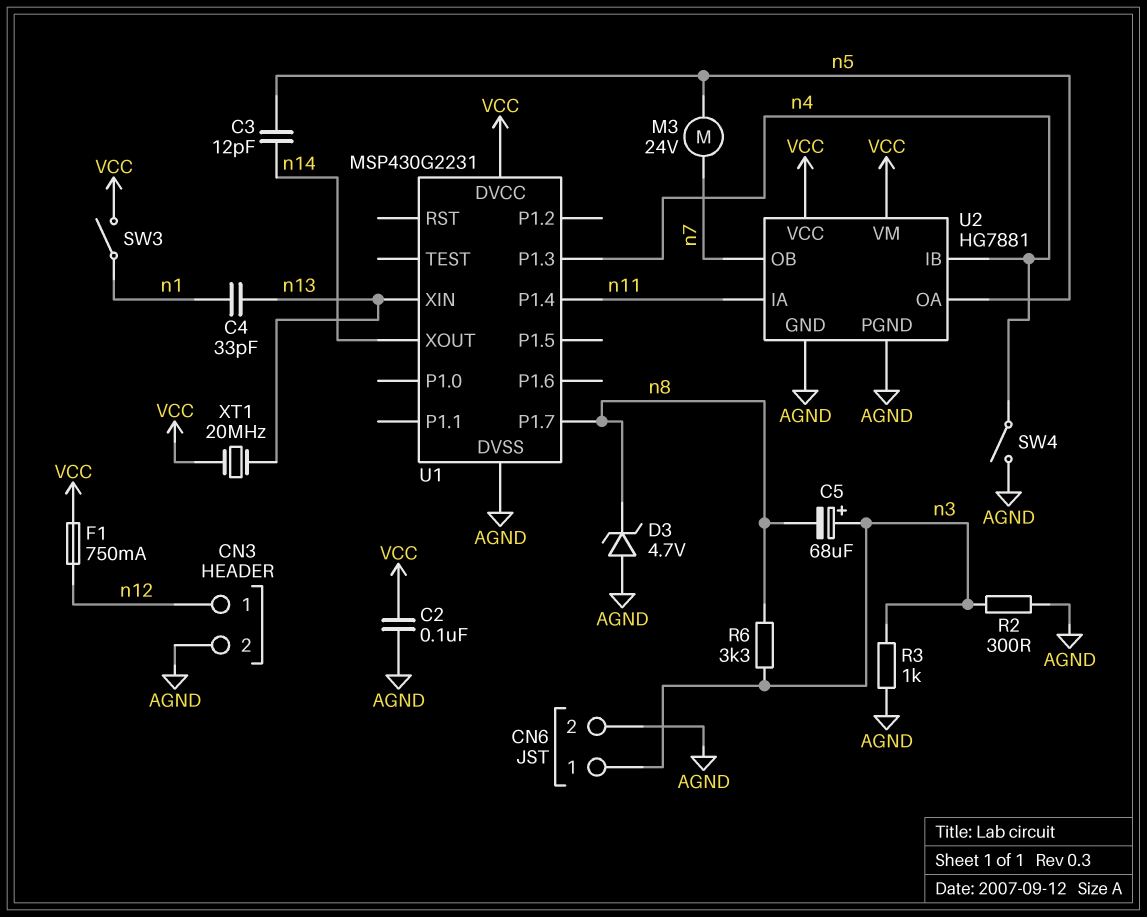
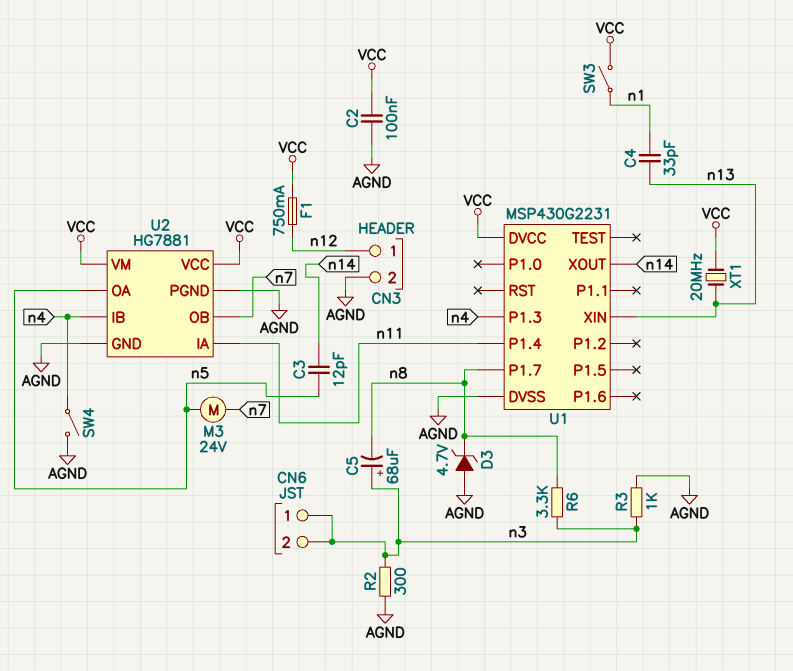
CN6 pin 2: AGND -> n3

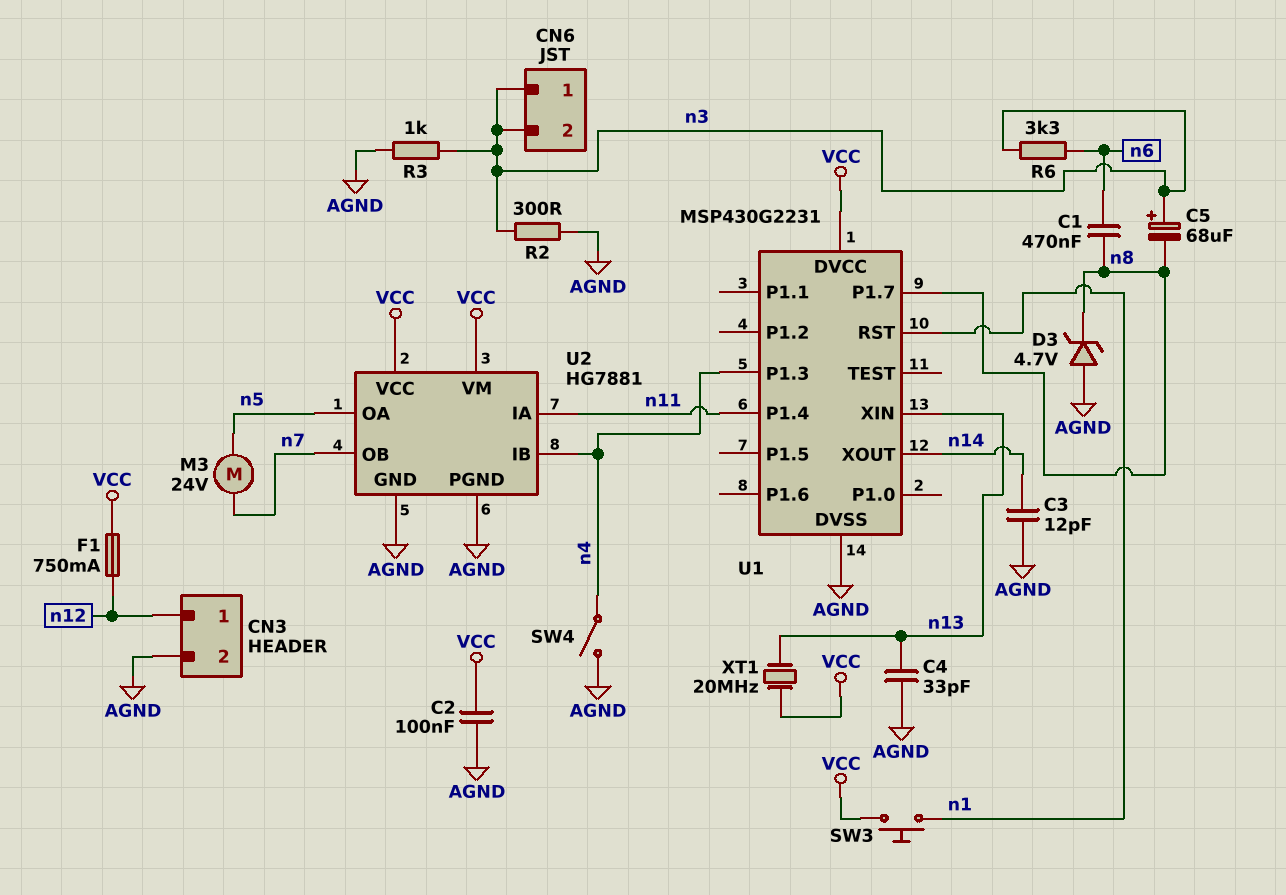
C1: none -> 470nF (n6, n8)
C3: 12pF (n5, n14) -> 12pF (AGND, n14)
C4: 33pF (n1, n13) -> 33pF (AGND, n13)
R6: 3.3k (n3, n8) -> 3.3k (n3, n6)
SW3: switch (VCC, n1) -> button (VCC, n1)
U1 pin RST: none -> n1

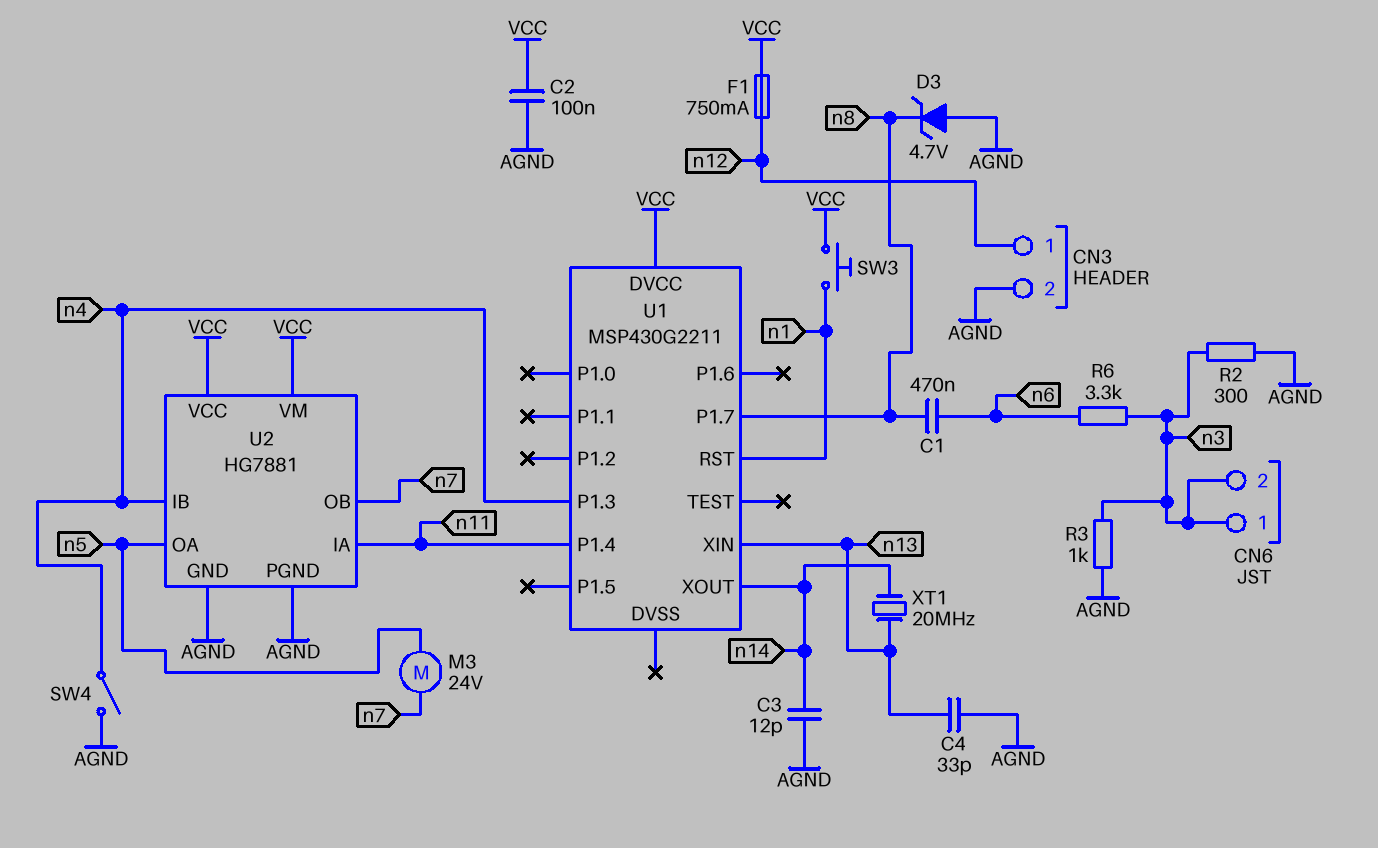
C5: 68uF (plus n3, minus n8) -> none
U1: MSP430G2231 -> MSP430G2211
U1 pin DVSS: AGND -> none
XT1: 20MHz (VCC, n13) -> 20MHz (n13, n14)

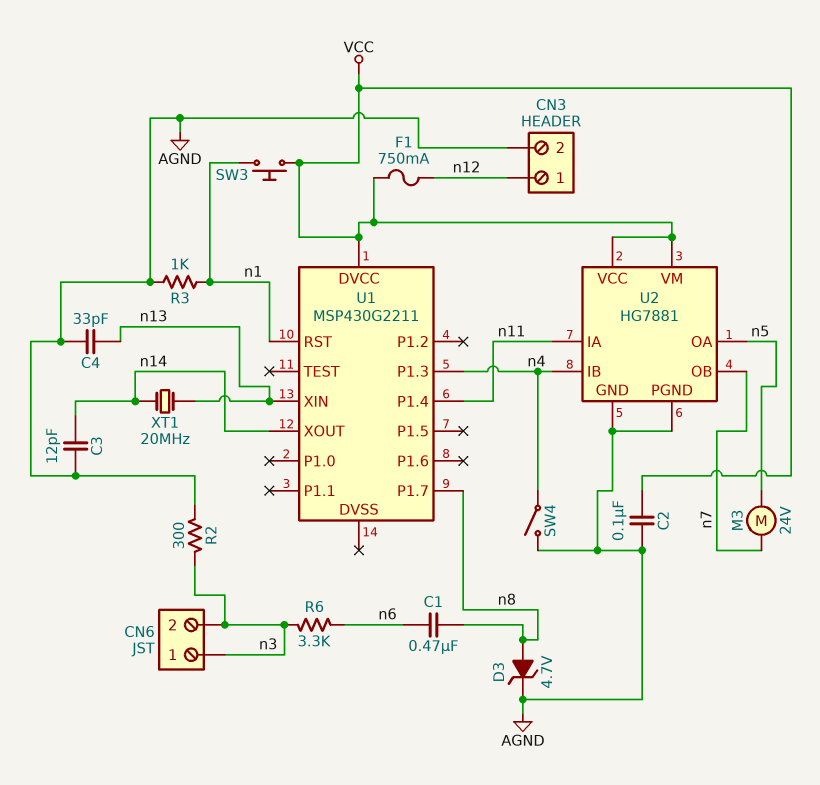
D3: zener 4.7V (A AGND, K n8) -> zener 4.7V (A n8, K AGND)
R3: 1k (AGND, n3) -> 1k (AGND, n1)

